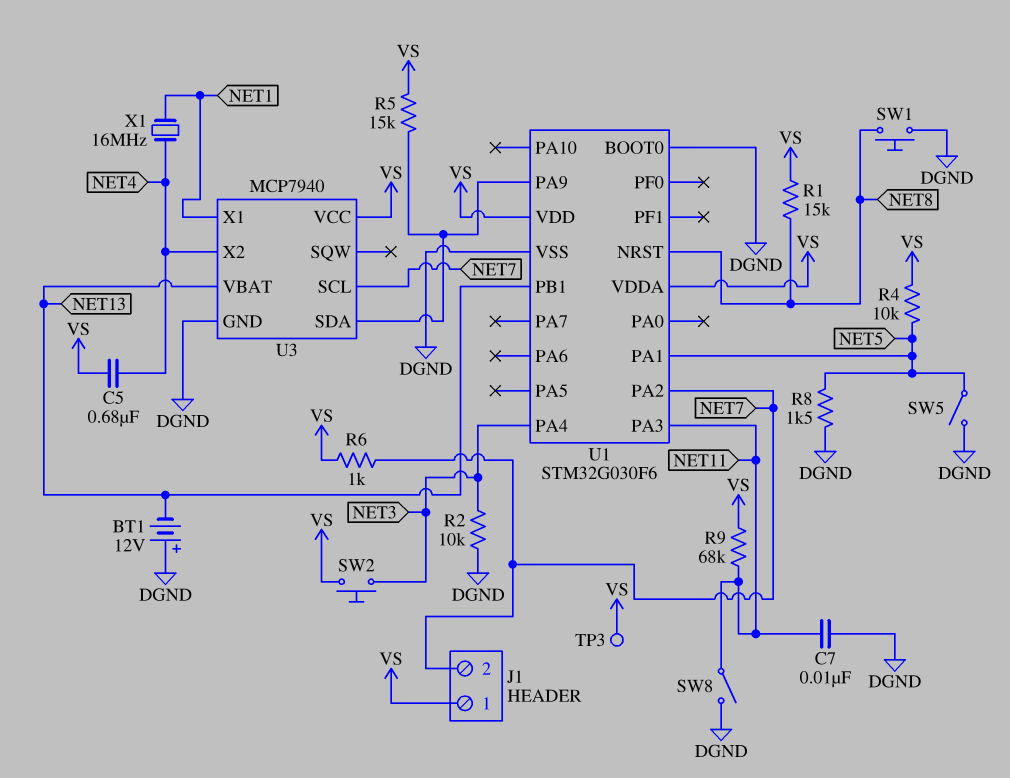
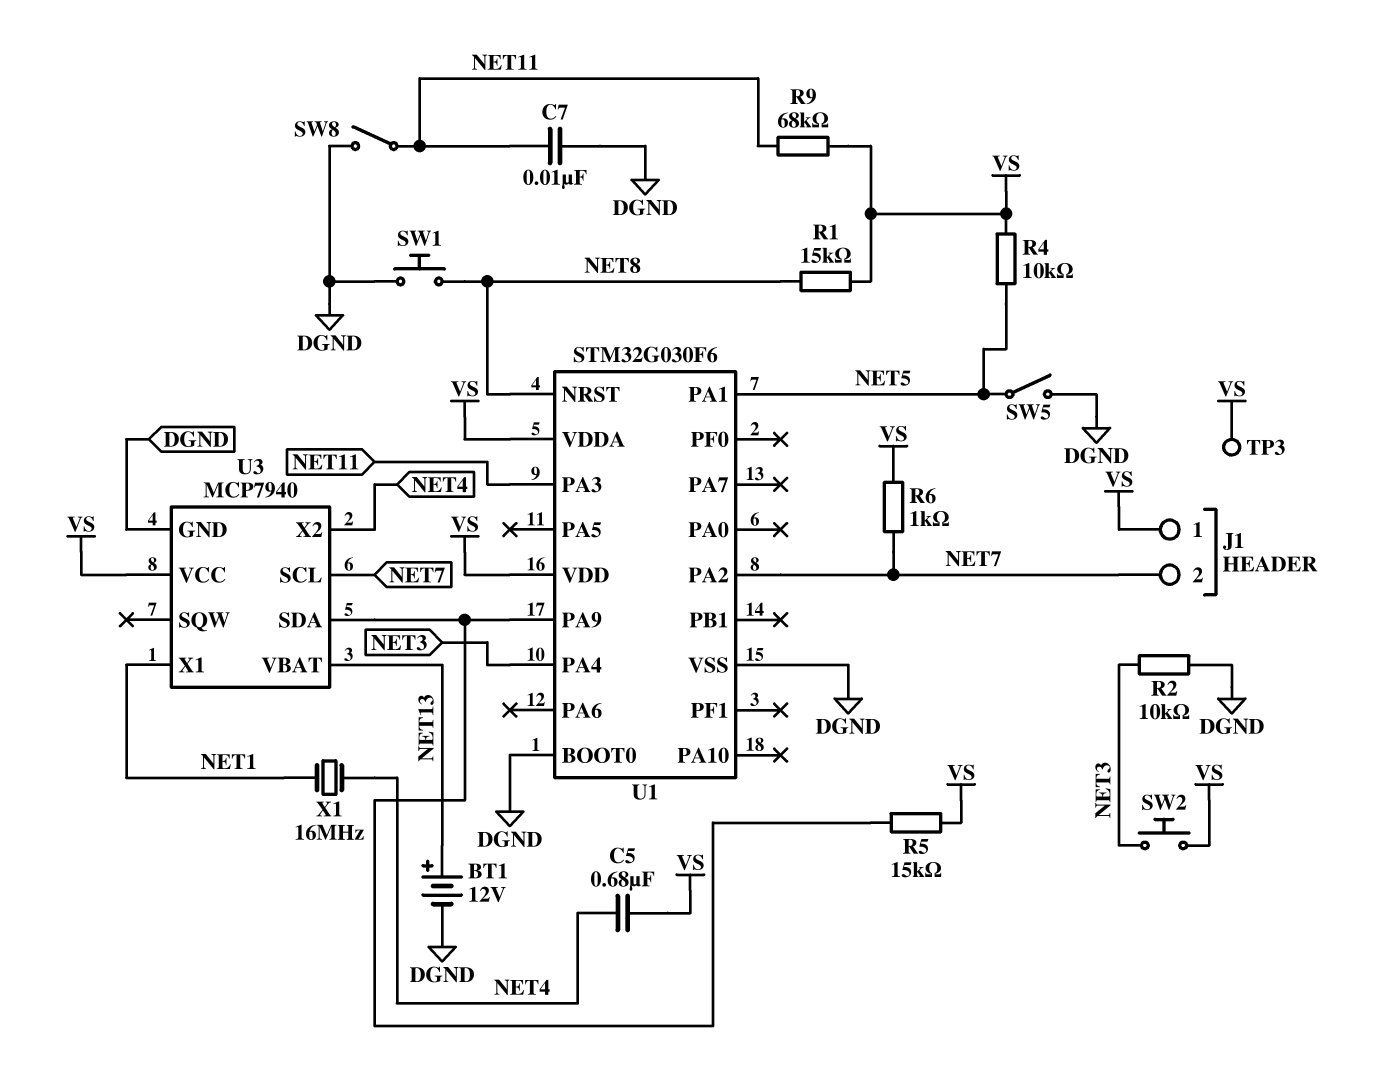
BT1: 12V (plus DGND, minus NET13) -> 12V (plus NET13, minus DGND)
R8: 1.5k (DGND, NET5) -> none
U1 pin PB1: NET13 -> none

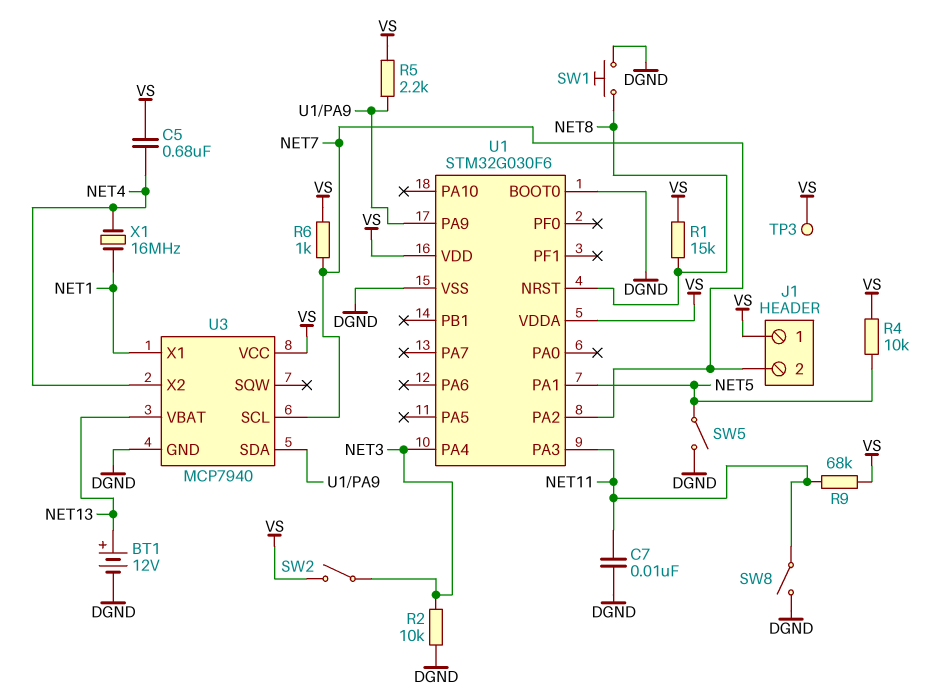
R5: 15k (U1/PA9, VS) -> 2.2k (U1/PA9, VS)
SW2: button (NET3, VS) -> switch (NET3, VS)

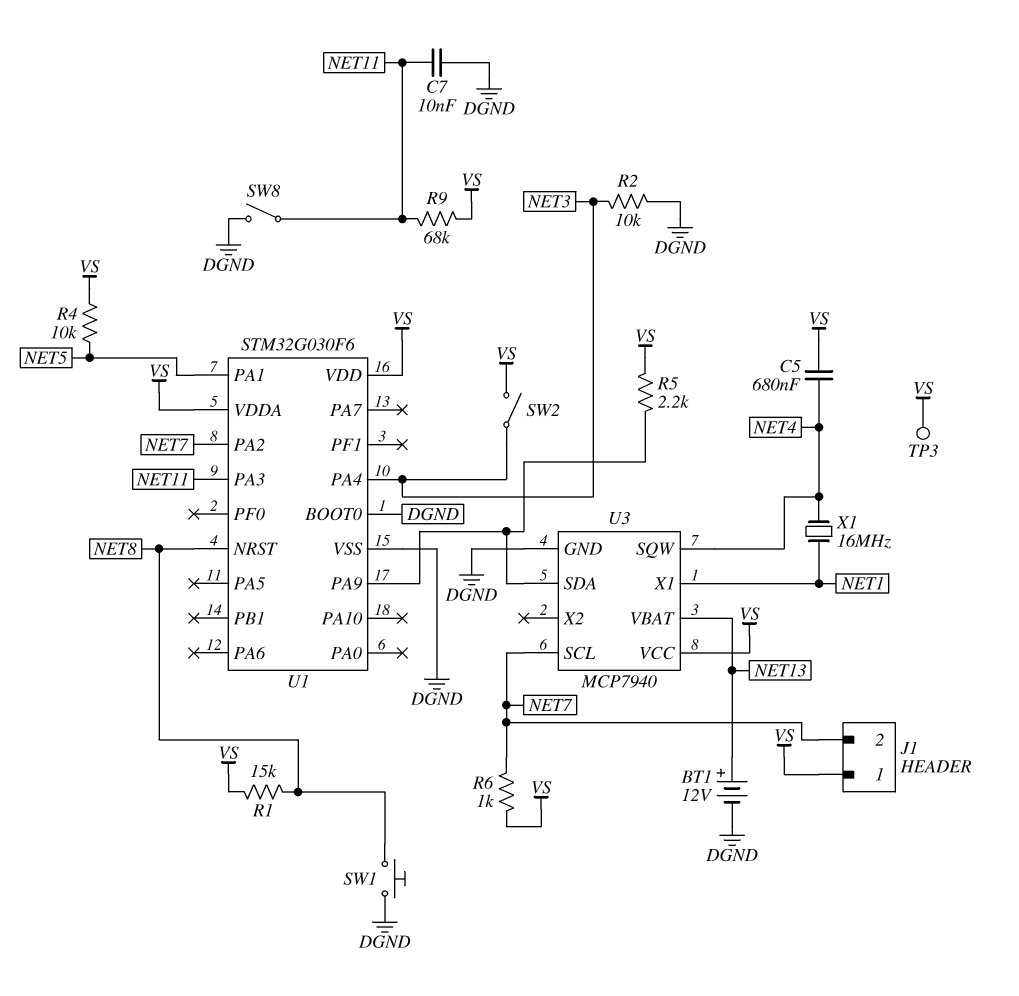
SW5: switch (DGND, NET5) -> none
U3 pin SQW: none -> NET4
U3 pin X2: NET4 -> none

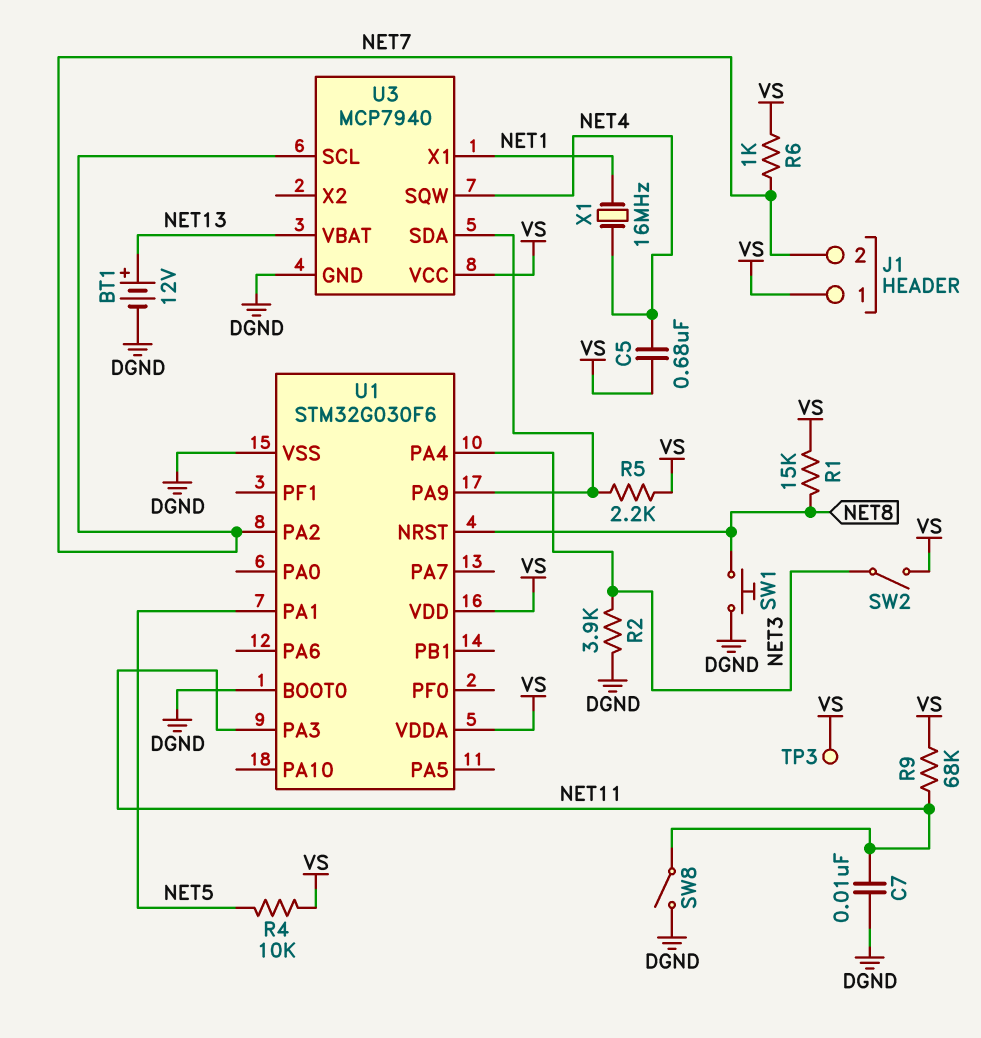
R2: 10k (DGND, NET3) -> 3.9k (DGND, NET3)

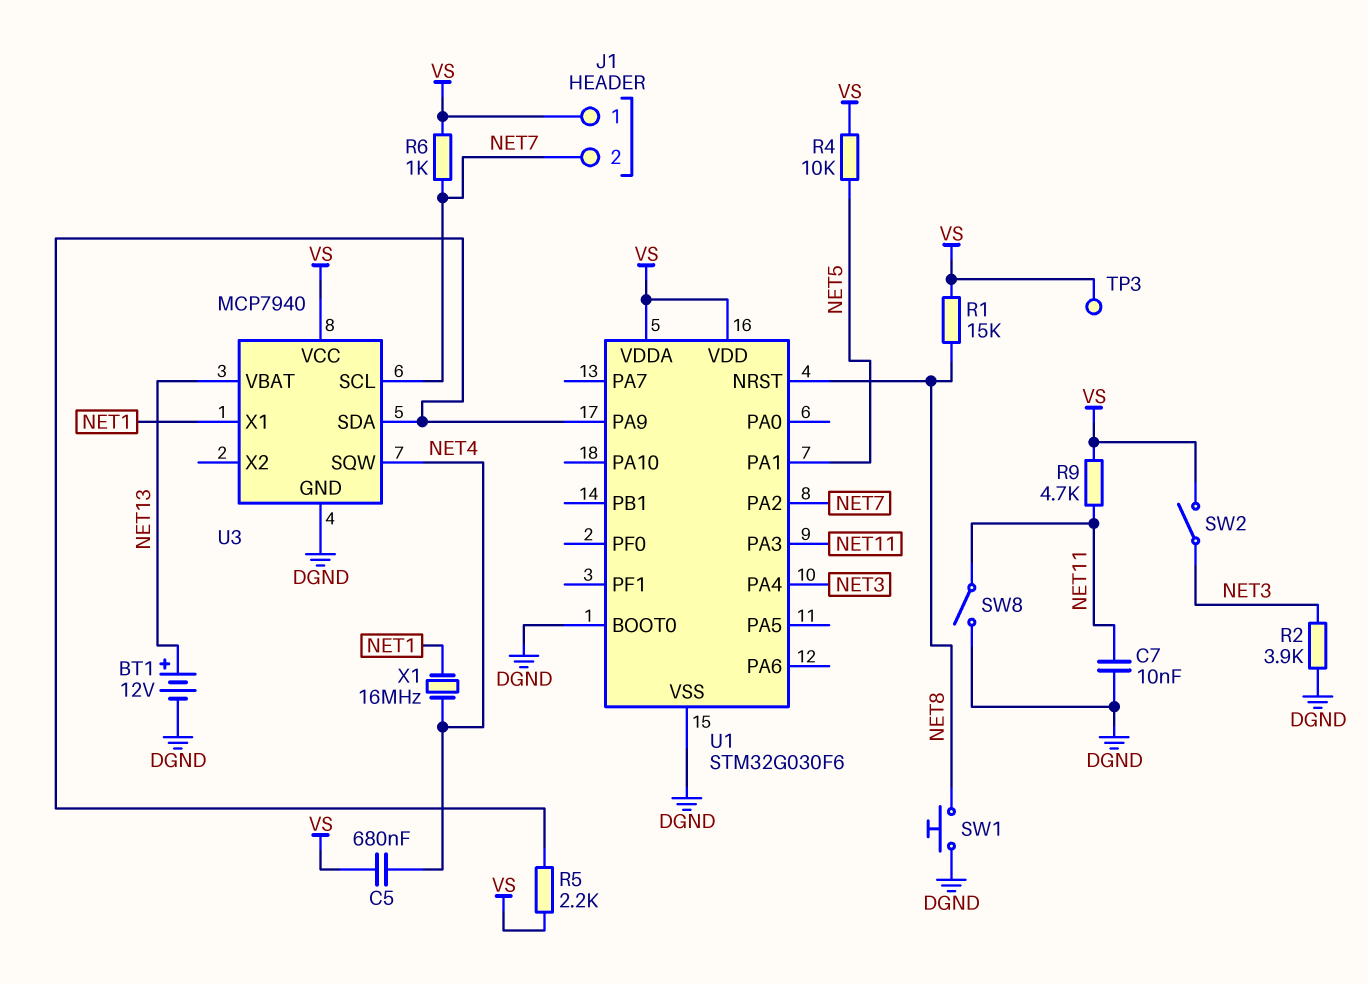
R9: 68k (NET11, VS) -> 4.7k (NET11, VS)

